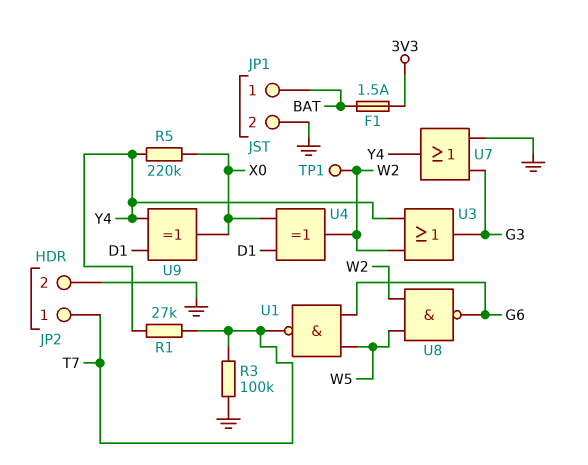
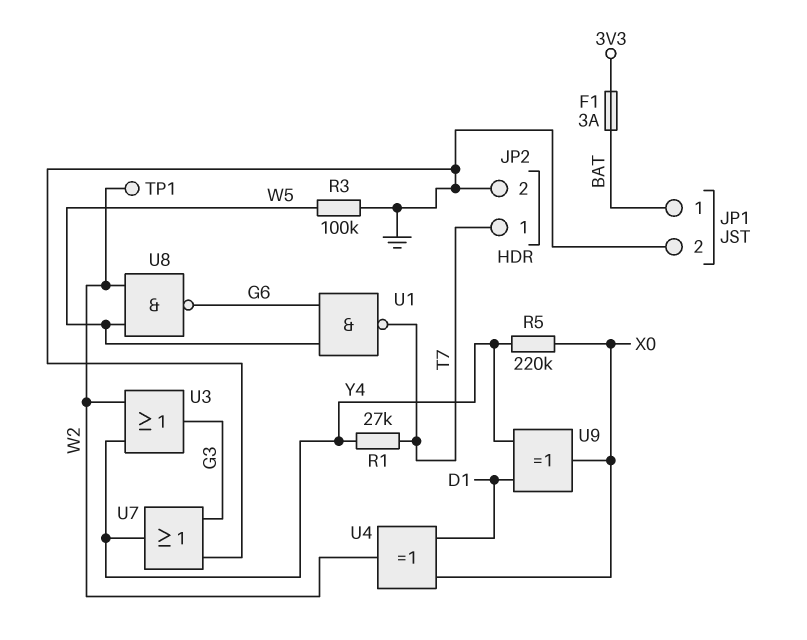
F1: 1.5A (3V3, BAT) -> 3A (3V3, BAT)
R3: 100k (GND, T7) -> 100k (GND, W5)

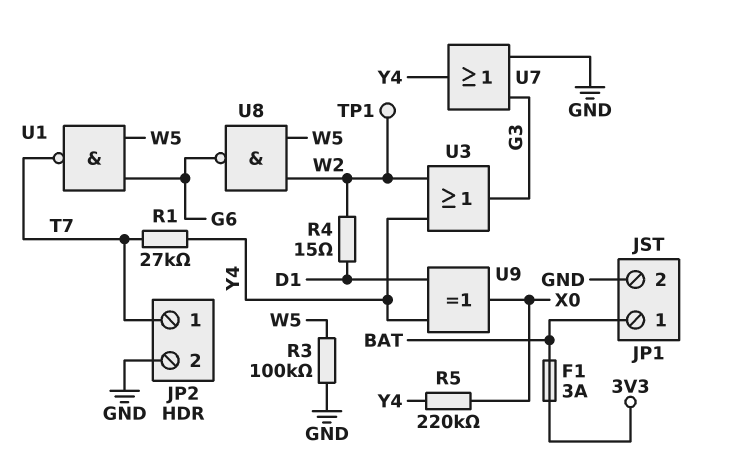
R4: none -> 15 (D1, W2)
U4: XOR (in D1, in X0, out W2) -> none

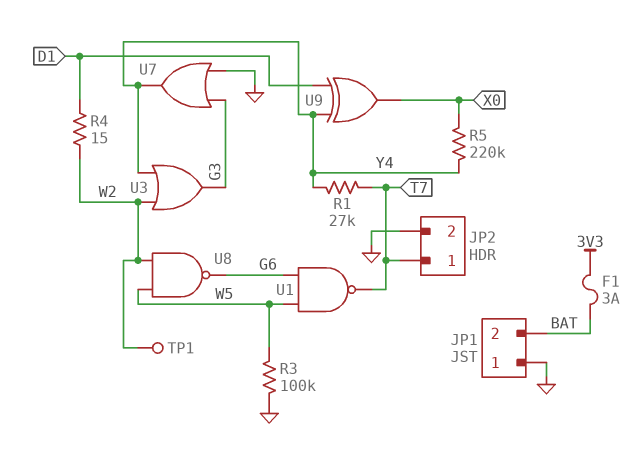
JP1 pin 1: BAT -> GND
JP1 pin 2: GND -> BAT

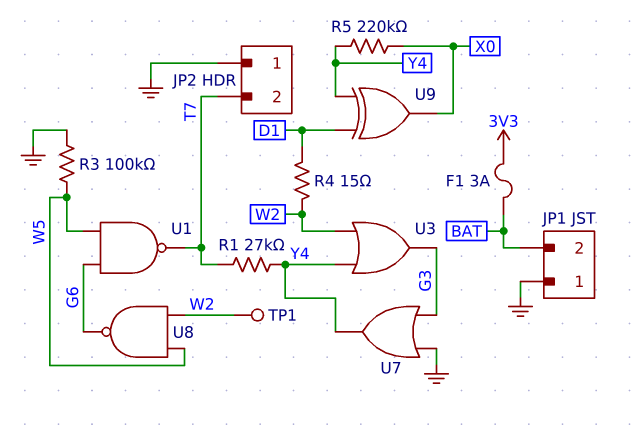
JP2 pin 1: T7 -> GND
JP2 pin 2: GND -> T7

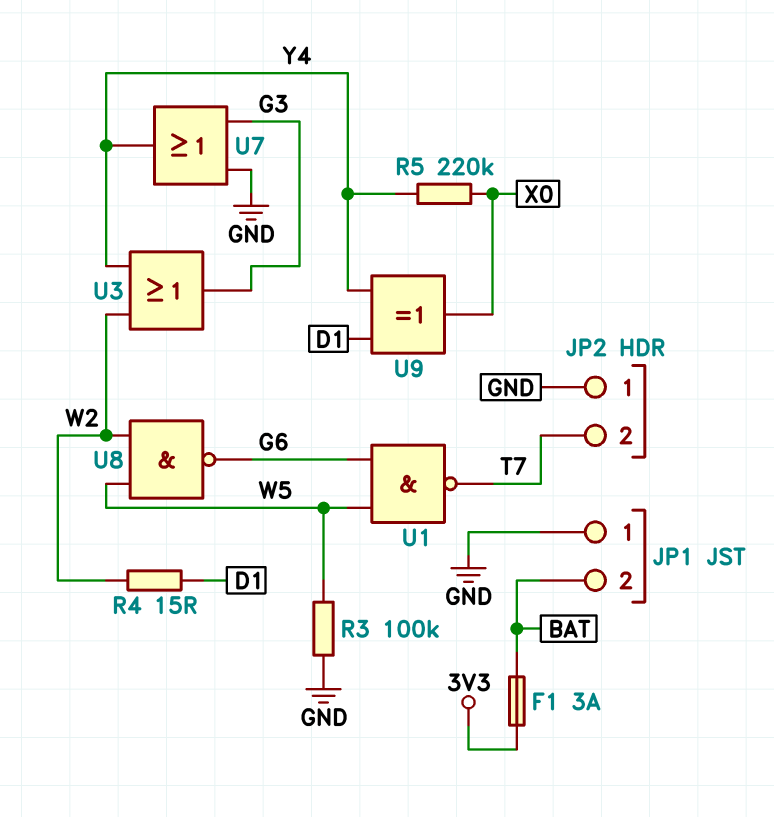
R1: 27k (T7, Y4) -> none
TP1: test point (W2) -> none

